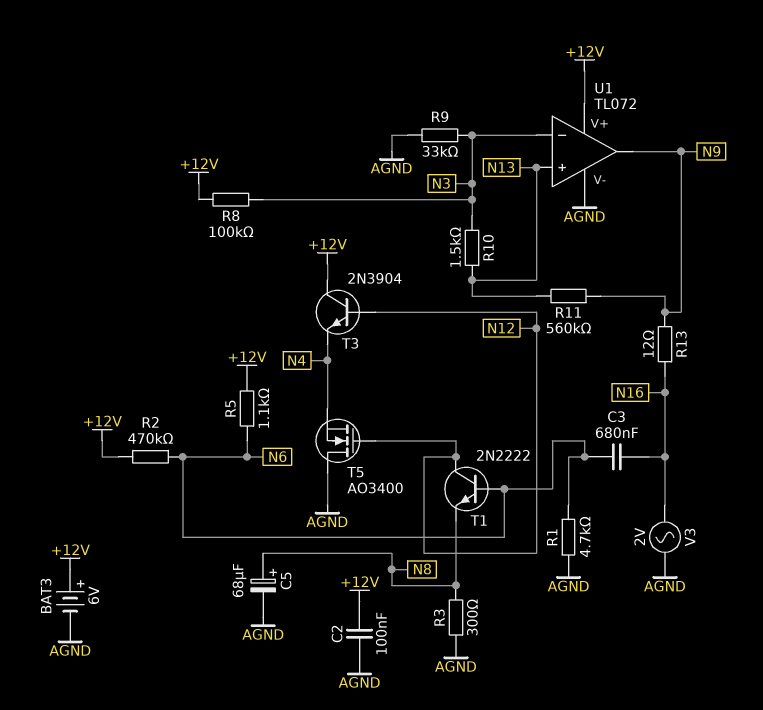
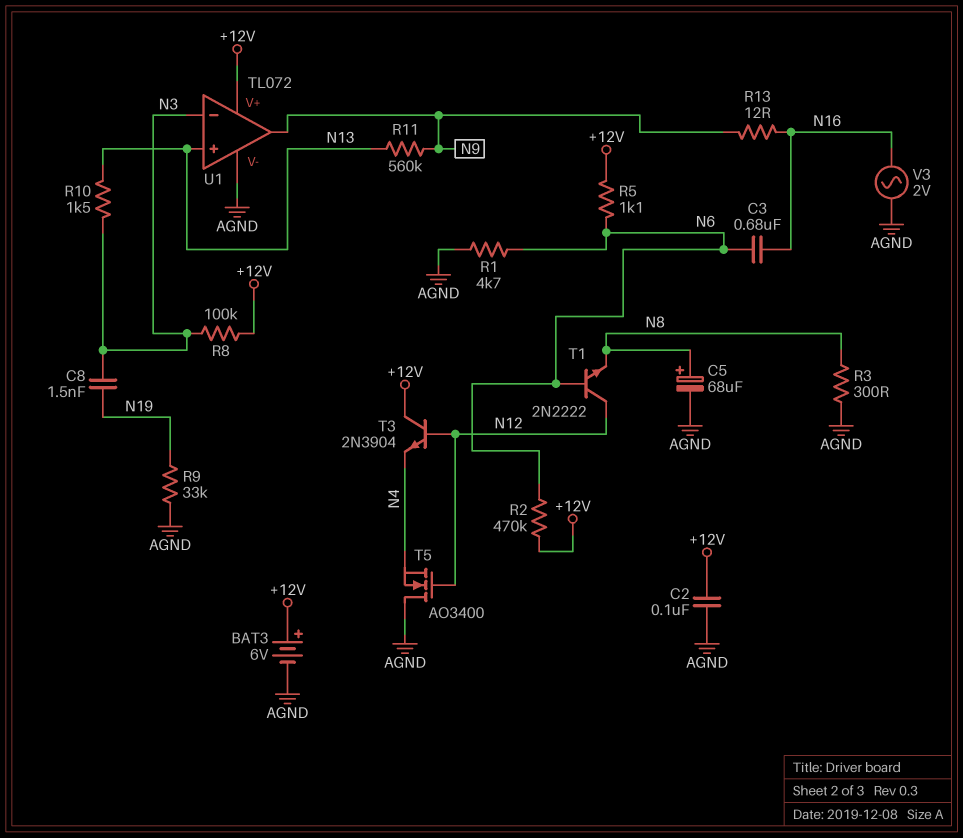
C8: none -> 1.5nF (N3, N19)
R9: 33k (AGND, N3) -> 33k (AGND, N19)

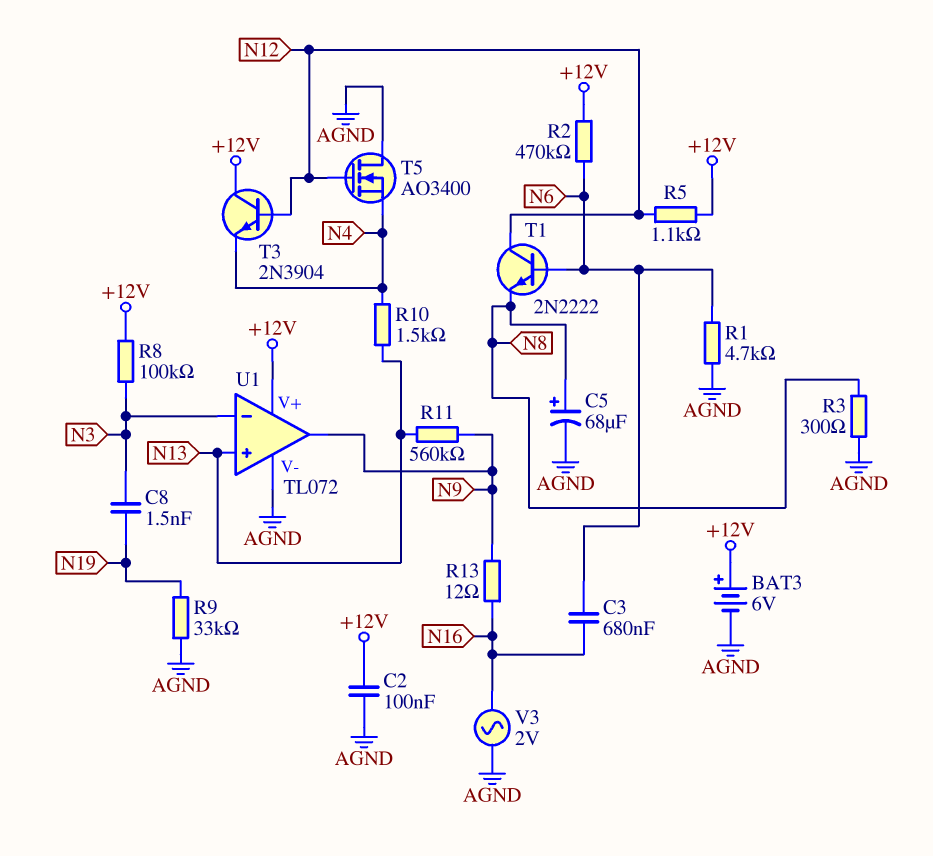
R5: 1.1k (+12V, N6) -> 1.1k (+12V, N12)
R10: 1.5k (N3, N13) -> 1.5k (N4, N13)

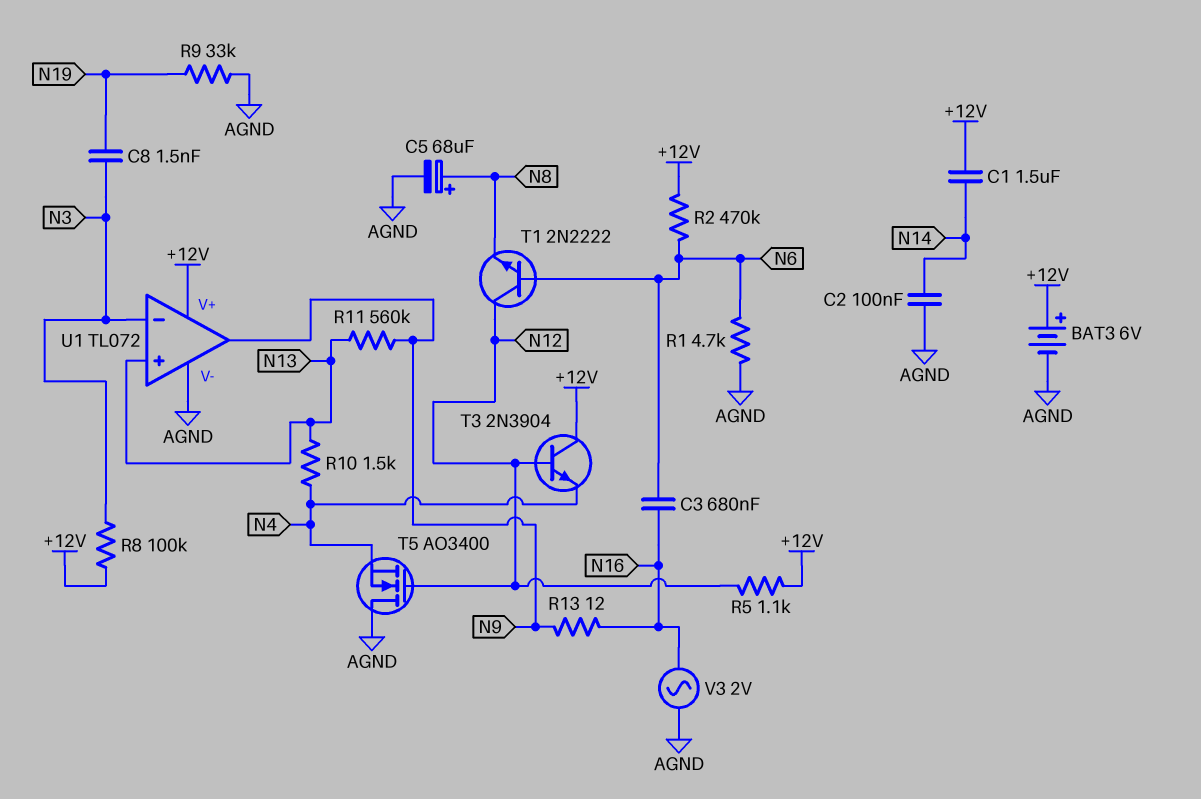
C1: none -> 1.5uF (+12V, N14)
C2: 100nF (+12V, AGND) -> 100nF (AGND, N14)
R3: 300 (AGND, N8) -> none

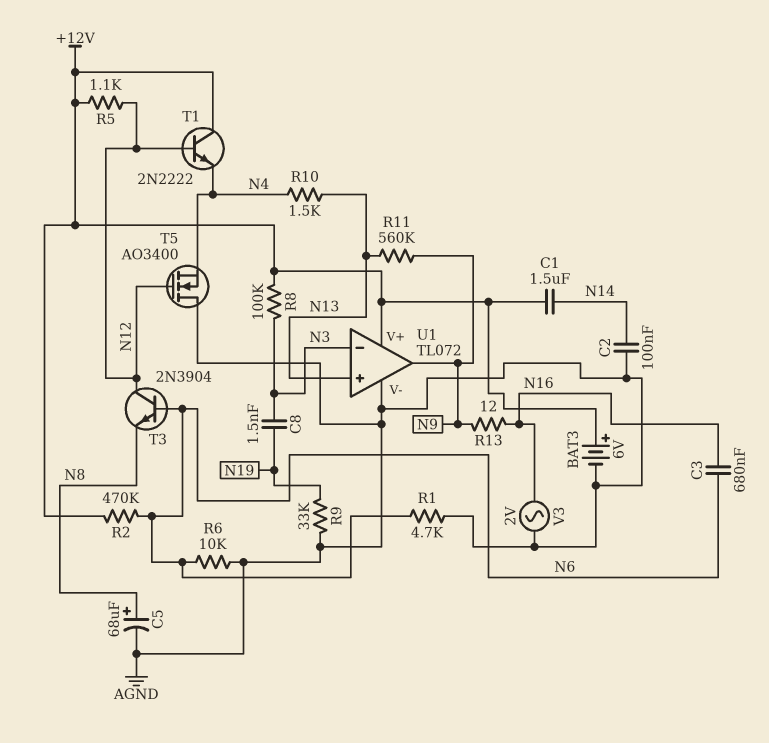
R6: none -> 10k (AGND, N6)
T1: NPN 2N2222 (B N6, C N12, E N8) -> NPN 2N2222 (B N12, C +12V, E N4)
T3: NPN 2N3904 (B N12, C +12V, E N4) -> NPN 2N3904 (B N6, C N12, E N8)

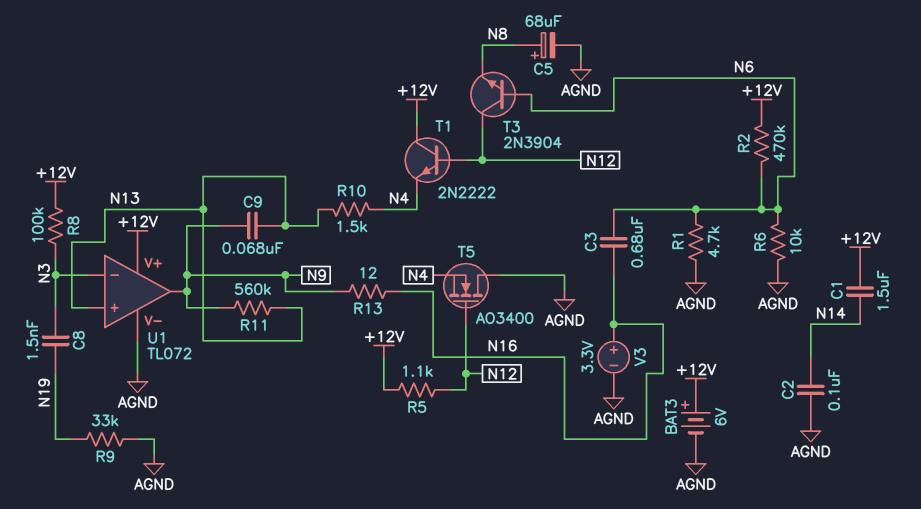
C9: none -> 68nF (N9, N13)
V3: AC 2V (AGND, N16) -> 3.3V (plus N16, minus AGND)

